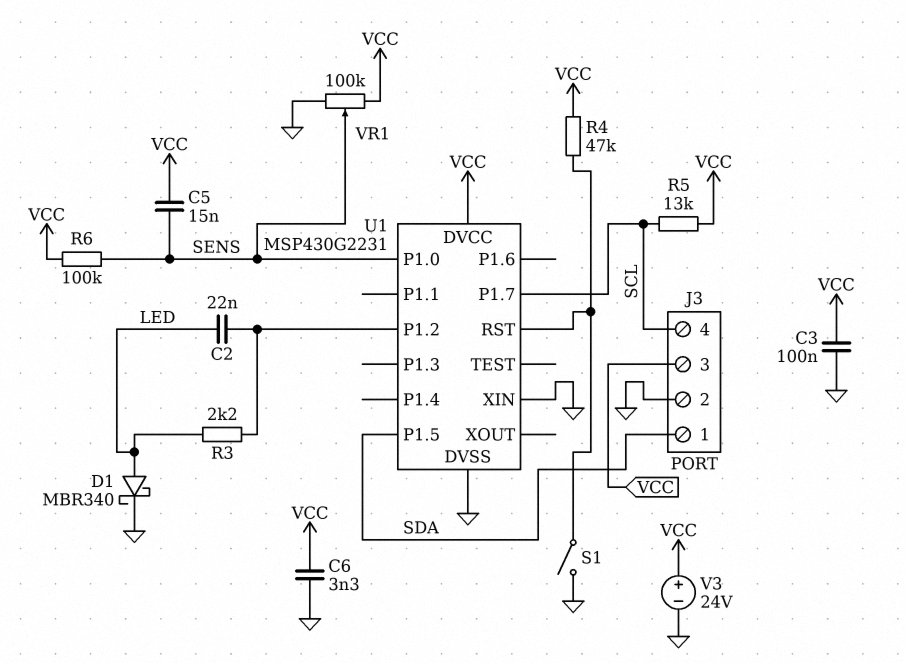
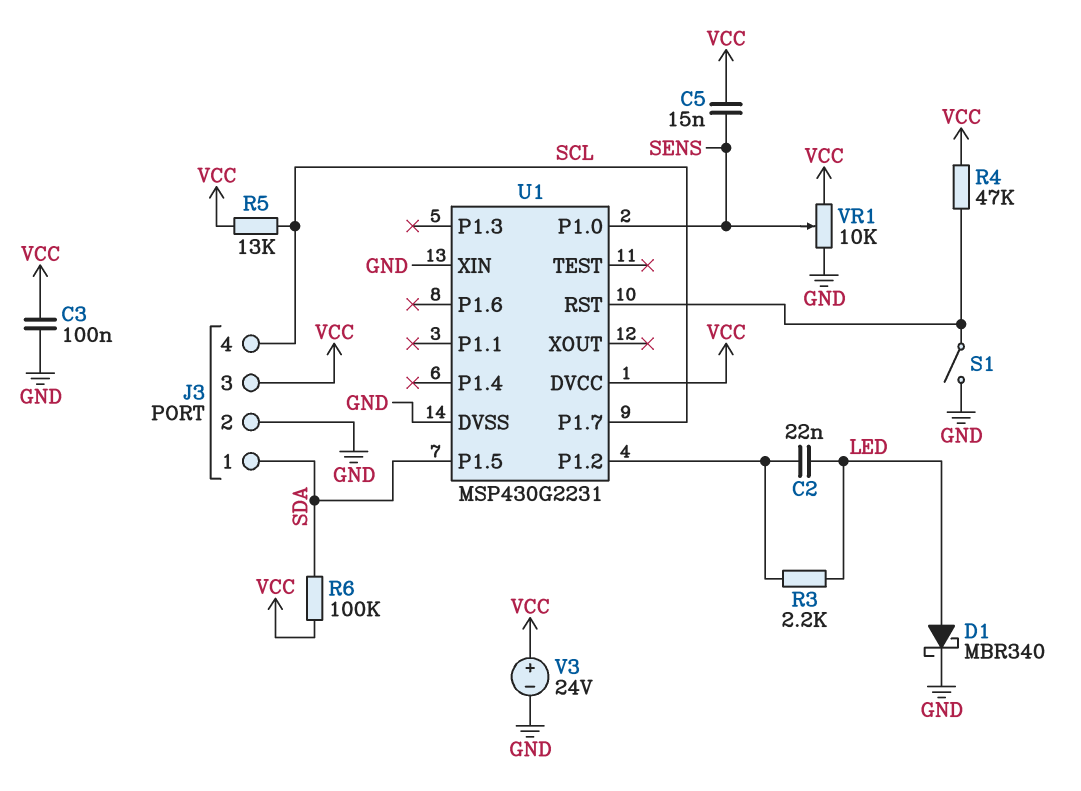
C6: 3.3nF (GND, VCC) -> none
R6: 100k (SENS, VCC) -> 100k (SDA, VCC)
VR1: 100k (GND, VCC, wiper SENS) -> 10k (GND, VCC, wiper SENS)

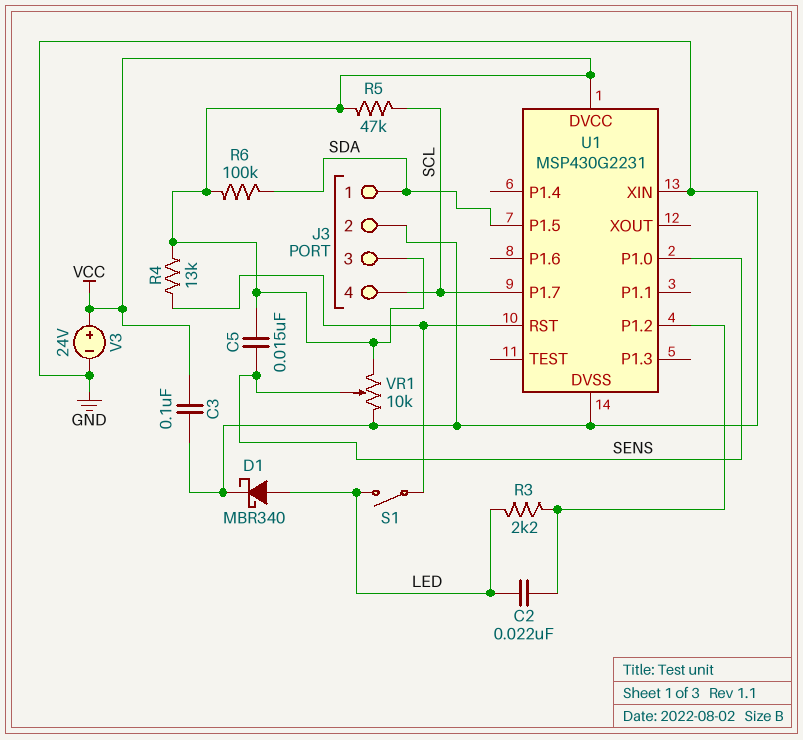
R4: 47k (U1/RST, VCC) -> 13k (U1/RST, VCC)
R5: 13k (SCL, VCC) -> 47k (SCL, VCC)
S1: switch (GND, U1/RST) -> switch (LED, U1/RST)

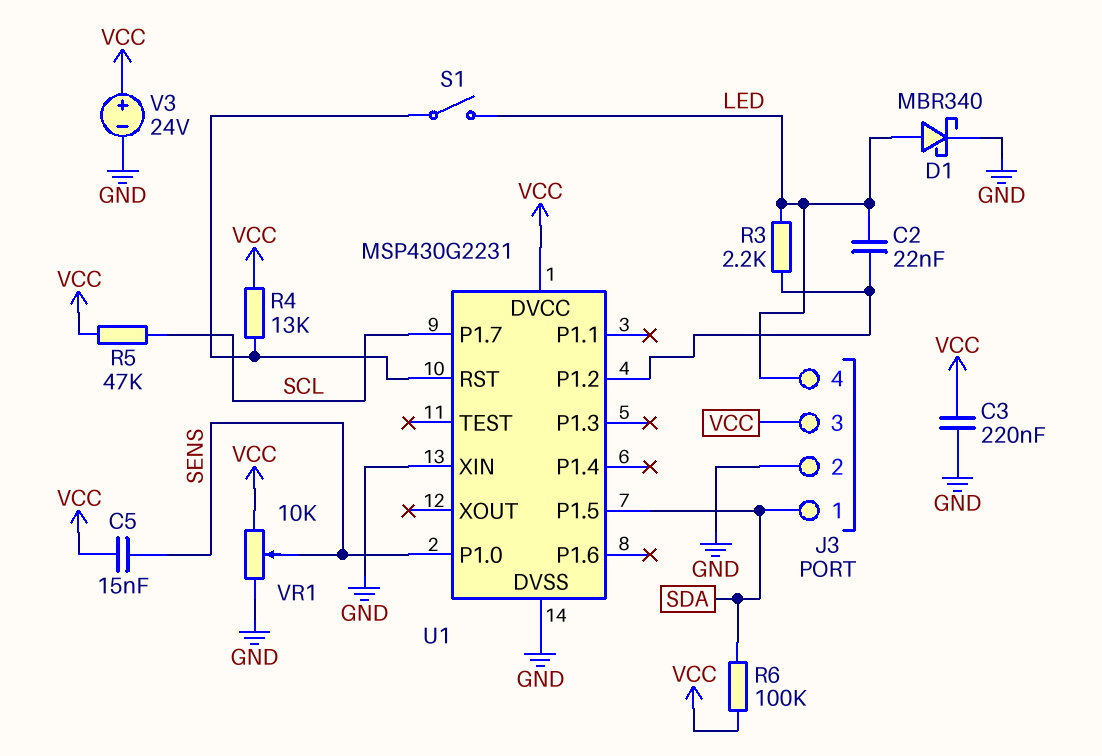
C3: 100nF (GND, VCC) -> 220nF (GND, VCC)
J3 pin 4: SCL -> LED

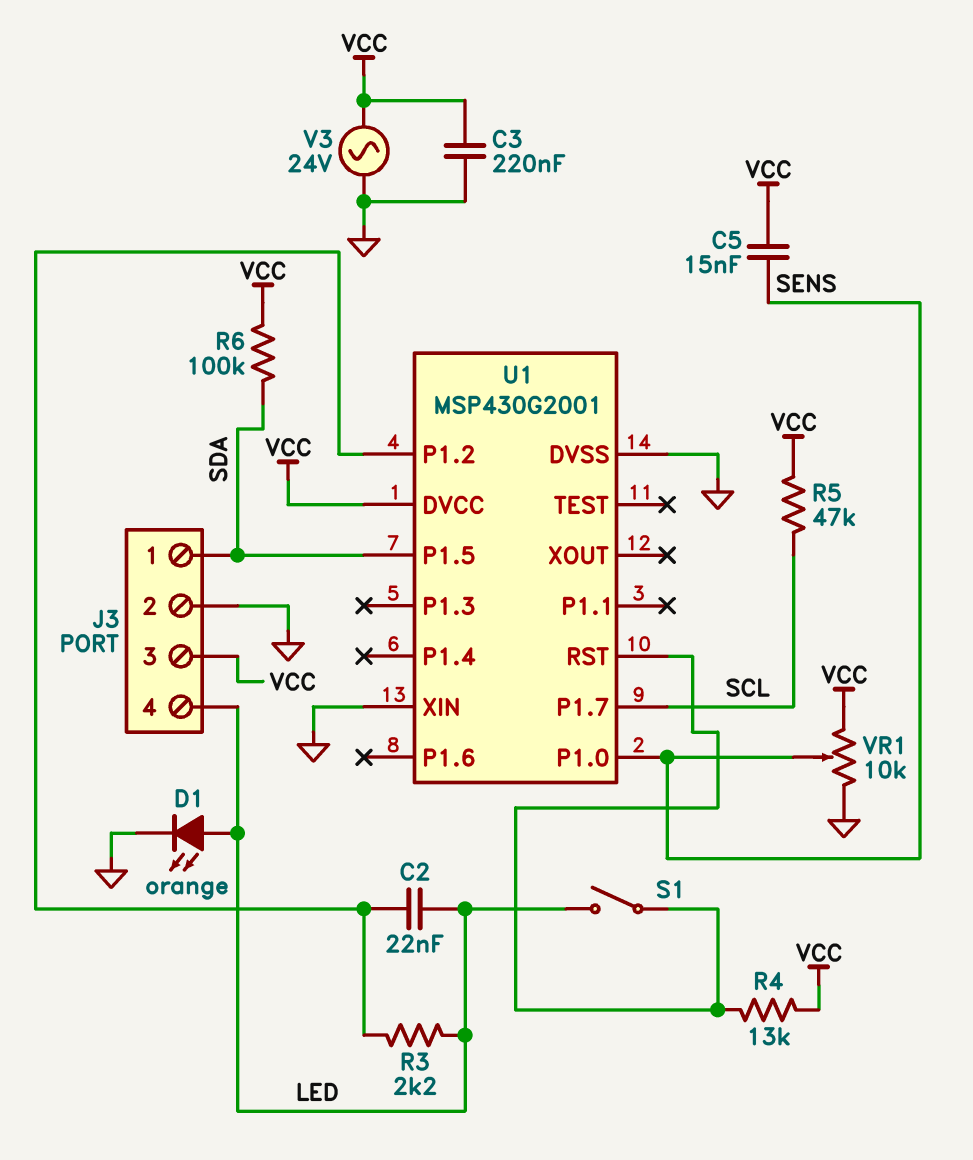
D1: schottky MBR340 (A LED, K GND) -> LED orange (A LED, K GND)
U1: MSP430G2231 -> MSP430G2001
V3: 24V (plus VCC, minus GND) -> AC 24V (GND, VCC)

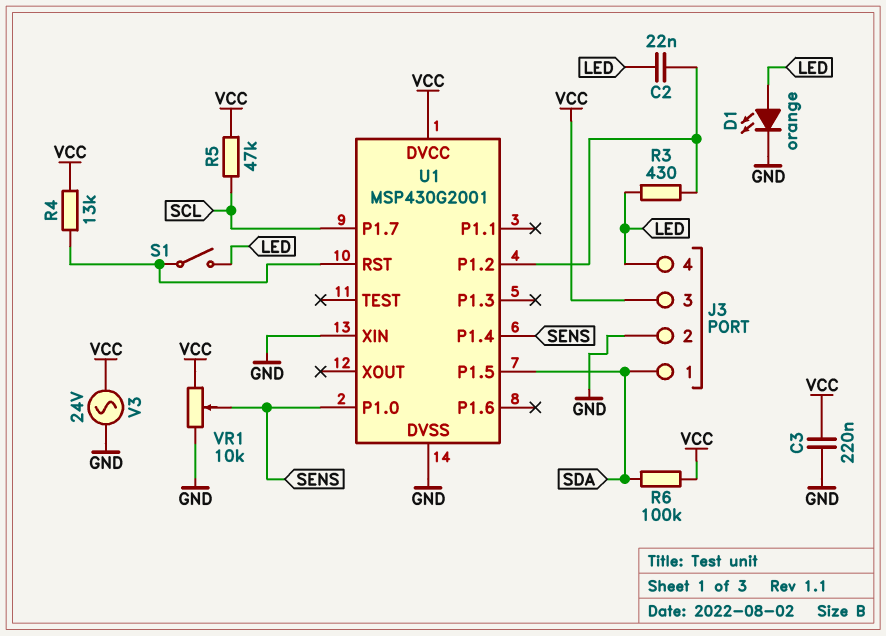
C5: 15nF (SENS, VCC) -> none
R3: 2.2k (LED, U1/P1.2) -> 430 (LED, U1/P1.2)
U1 pin P1.4: none -> SENS

